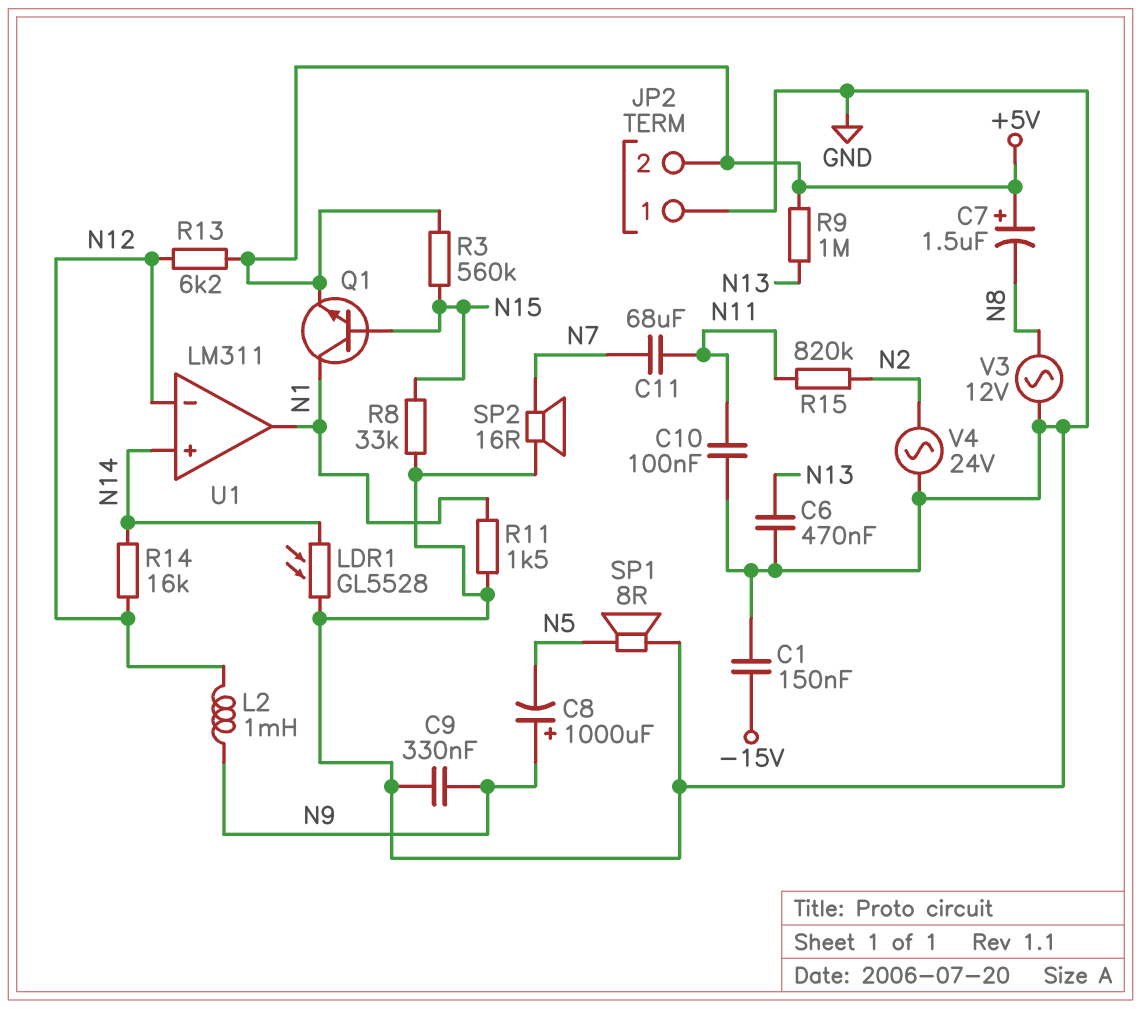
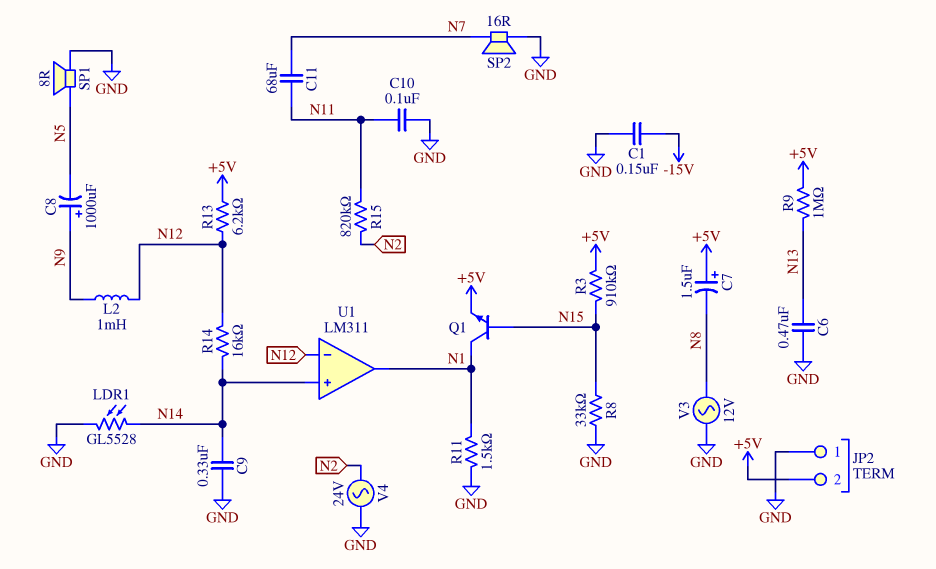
C9: 330nF (GND, N9) -> 330nF (GND, N14)
R3: 560k (+5V, N15) -> 910k (+5V, N15)

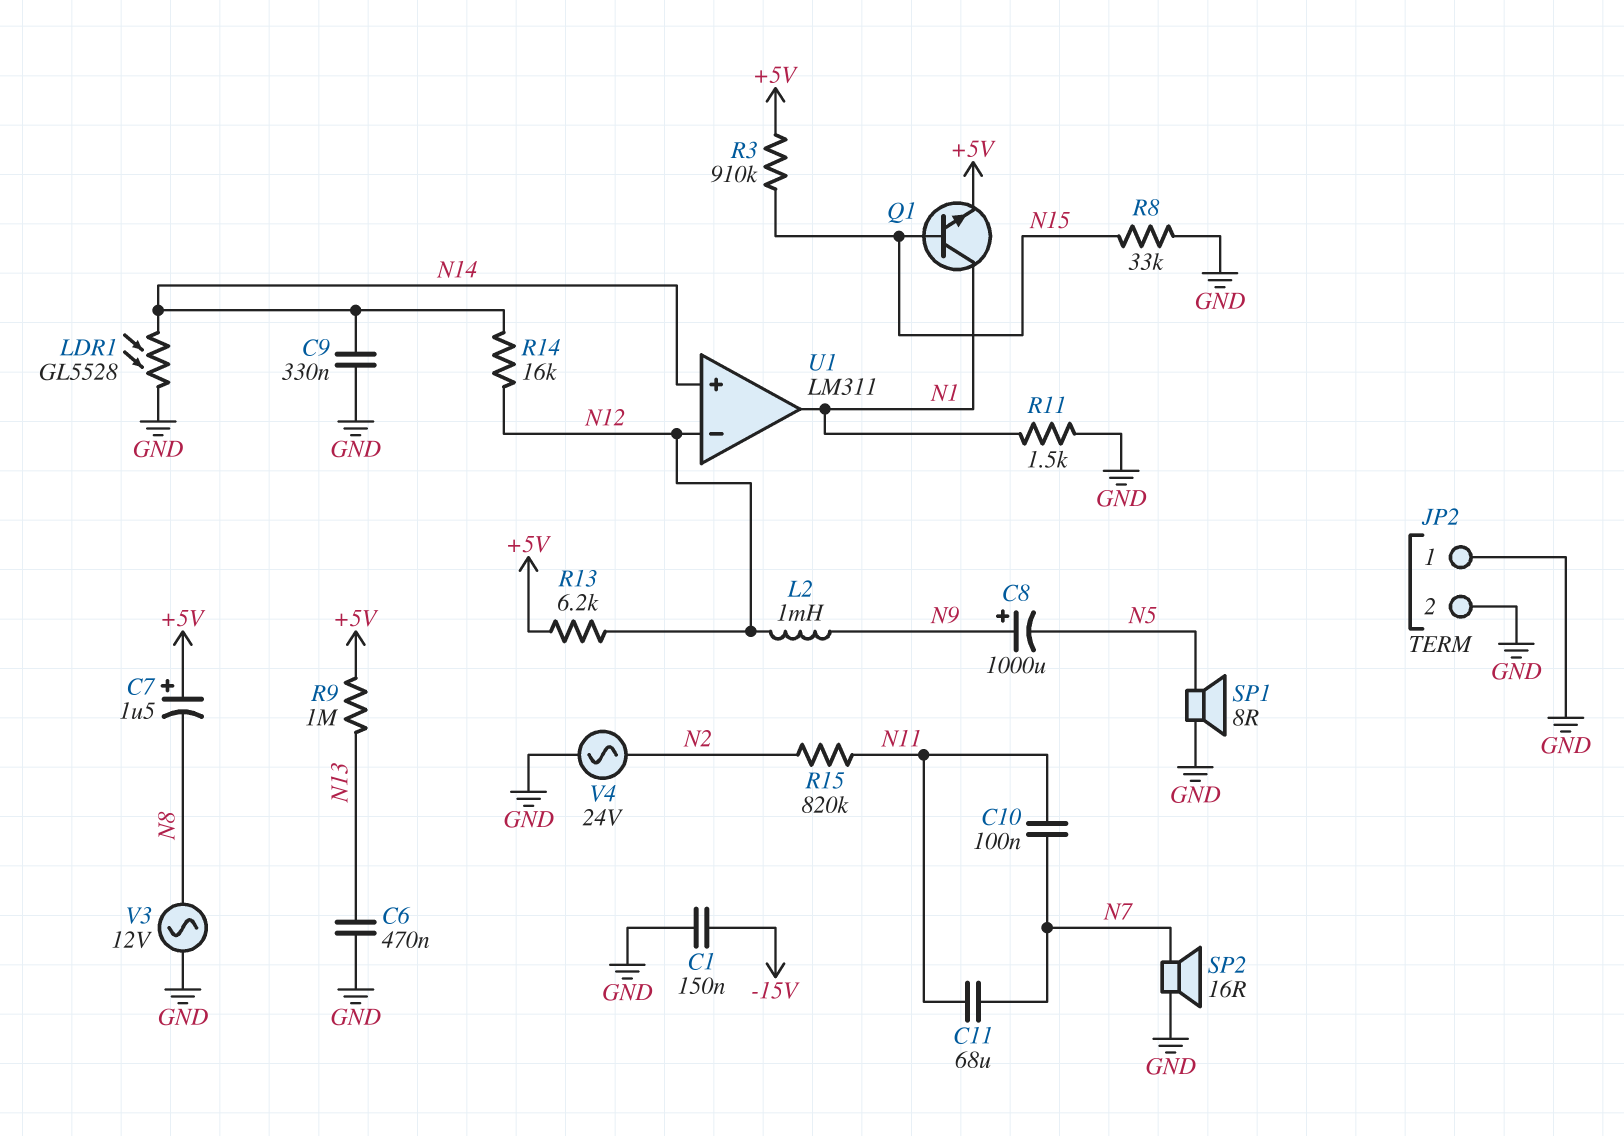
C10: 100nF (GND, N11) -> 100nF (N7, N11)
JP2 pin 2: +5V -> GND

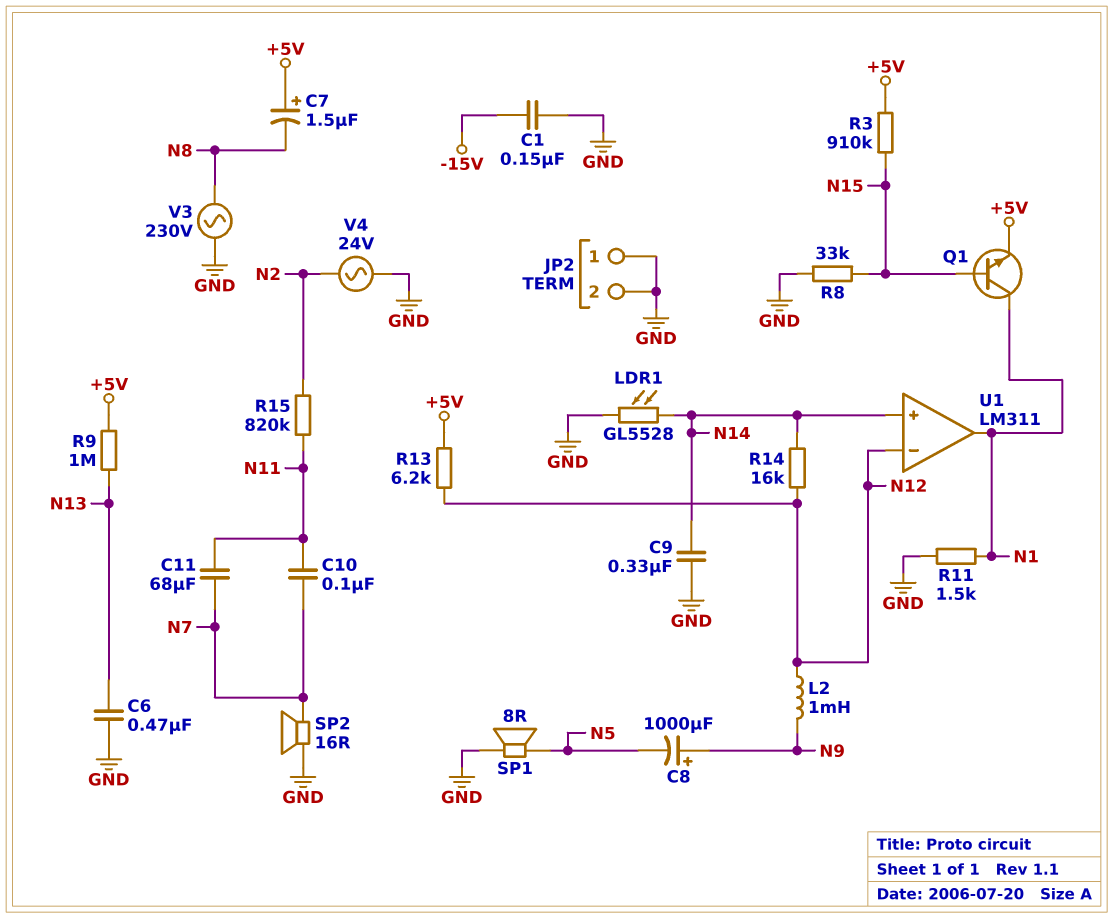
V3: AC 12V (GND, N8) -> AC 230V (GND, N8)

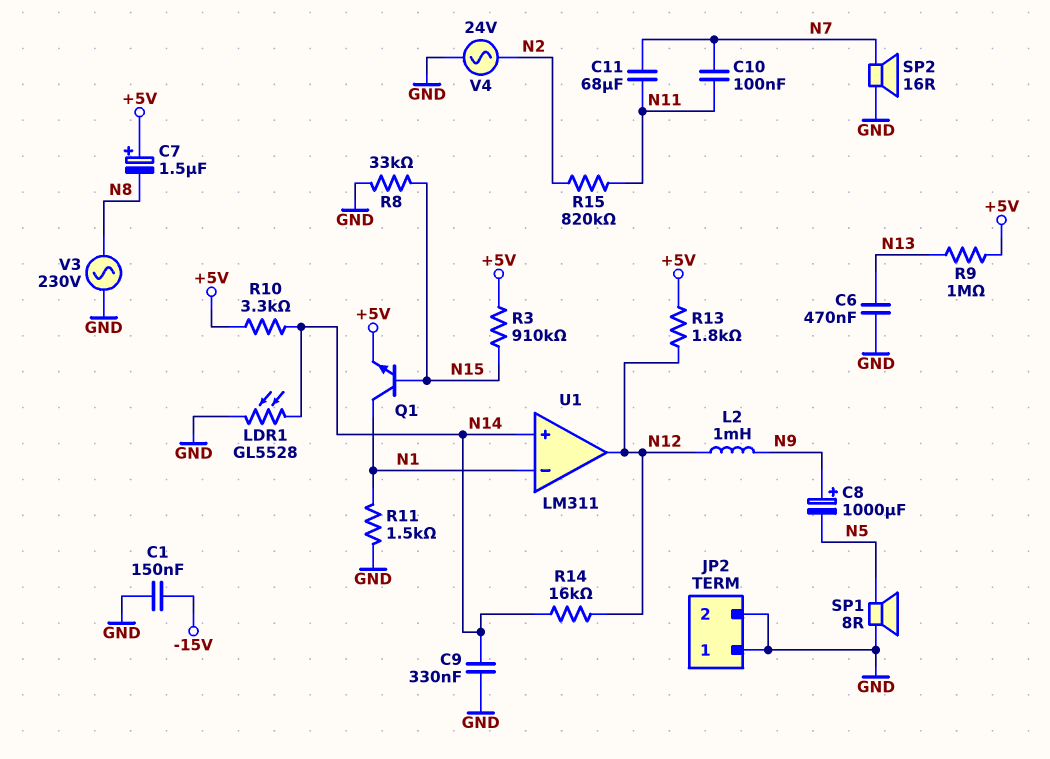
R10: none -> 3.3k (+5V, N14)
R13: 6.2k (+5V, N12) -> 1.8k (+5V, N12)
U1 pin in-: N12 -> N1
U1 pin out: N1 -> N12

